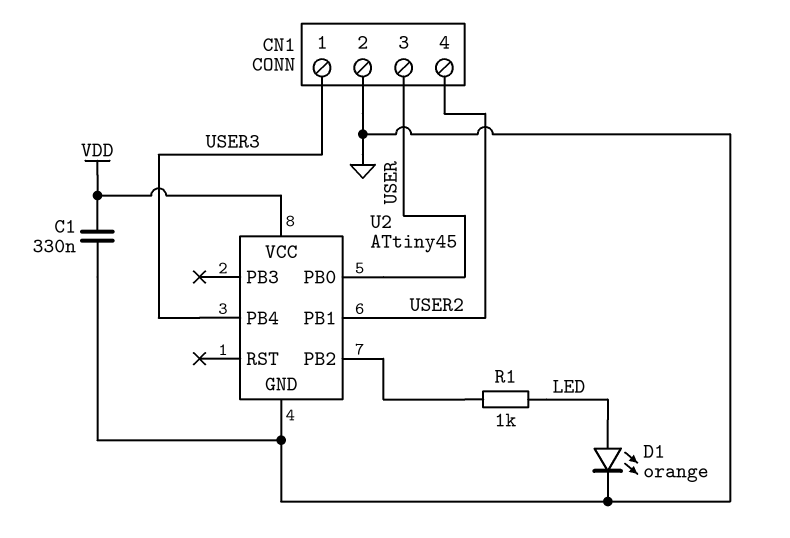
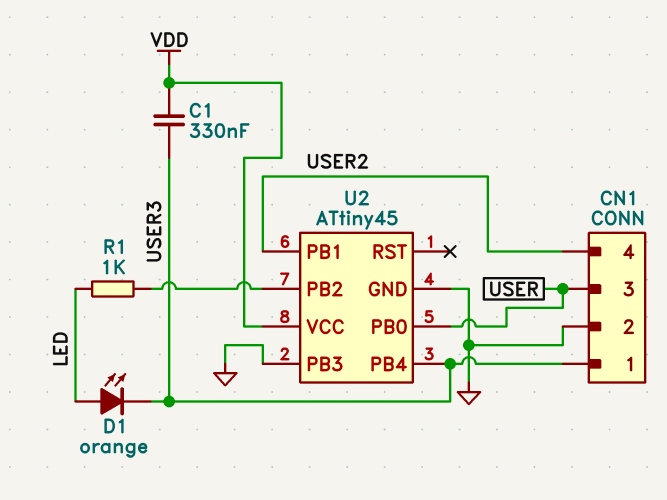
C1: 330nF (GND, VDD) -> 330nF (USER3, VDD)
D1: LED orange (A LED, K GND) -> LED orange (A LED, K USER3)
U2 pin PB3: none -> GND

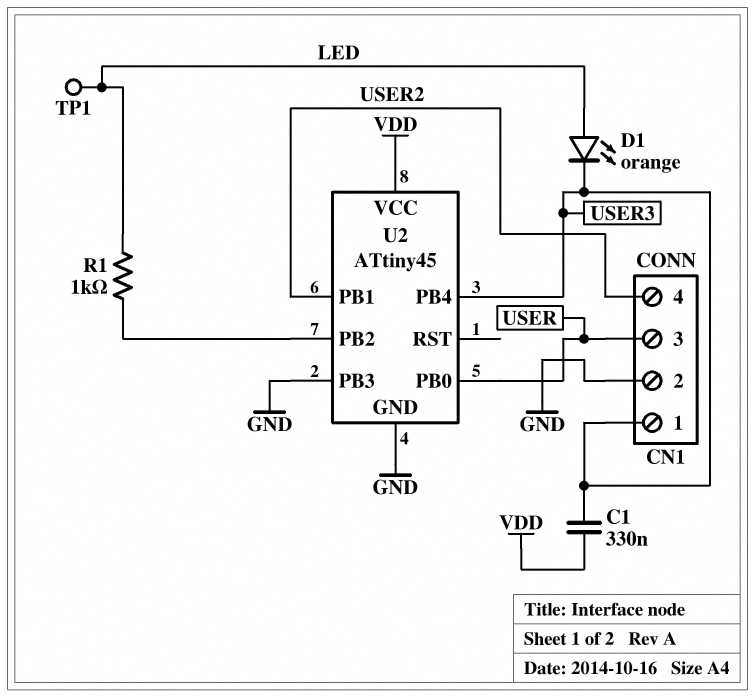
TP1: none -> test point (LED)

